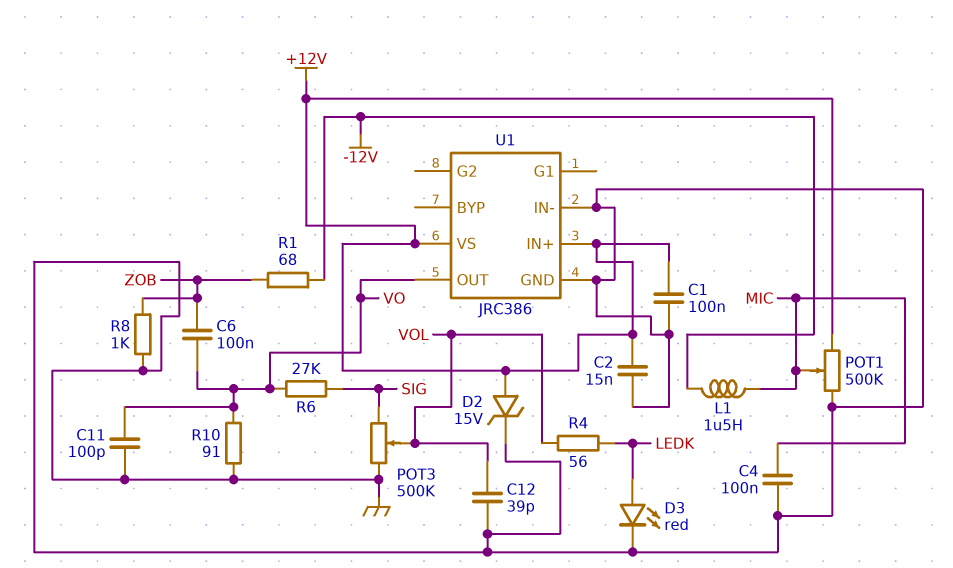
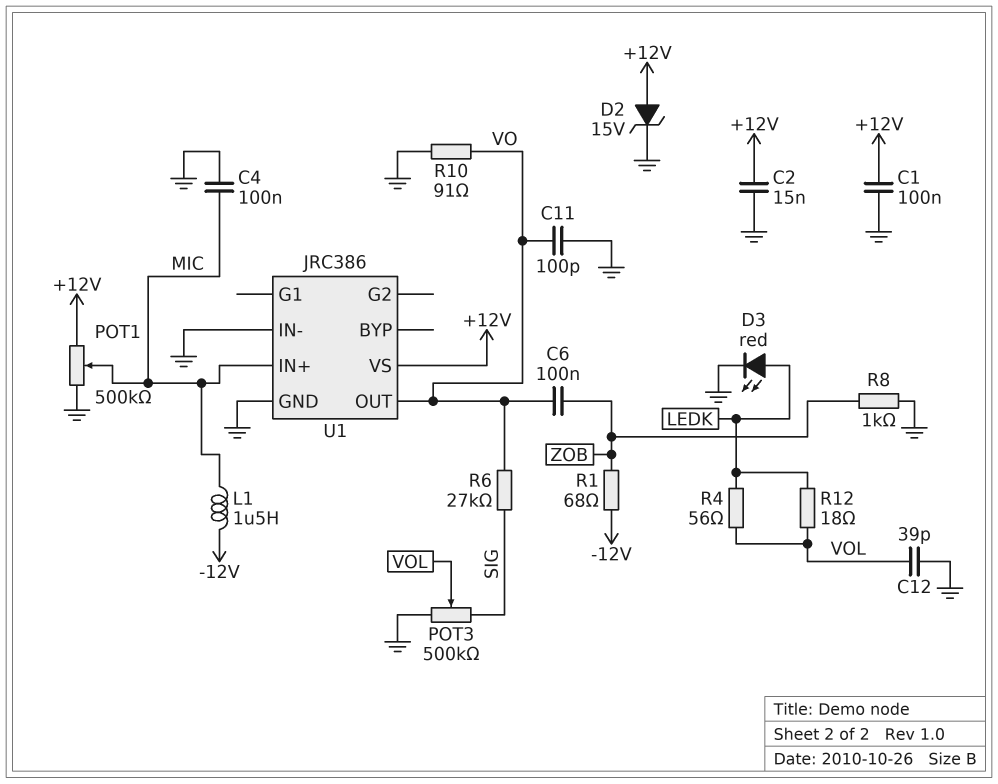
R12: none -> 18 (LEDK, VOL)
U1 pin IN+: +12V -> MIC

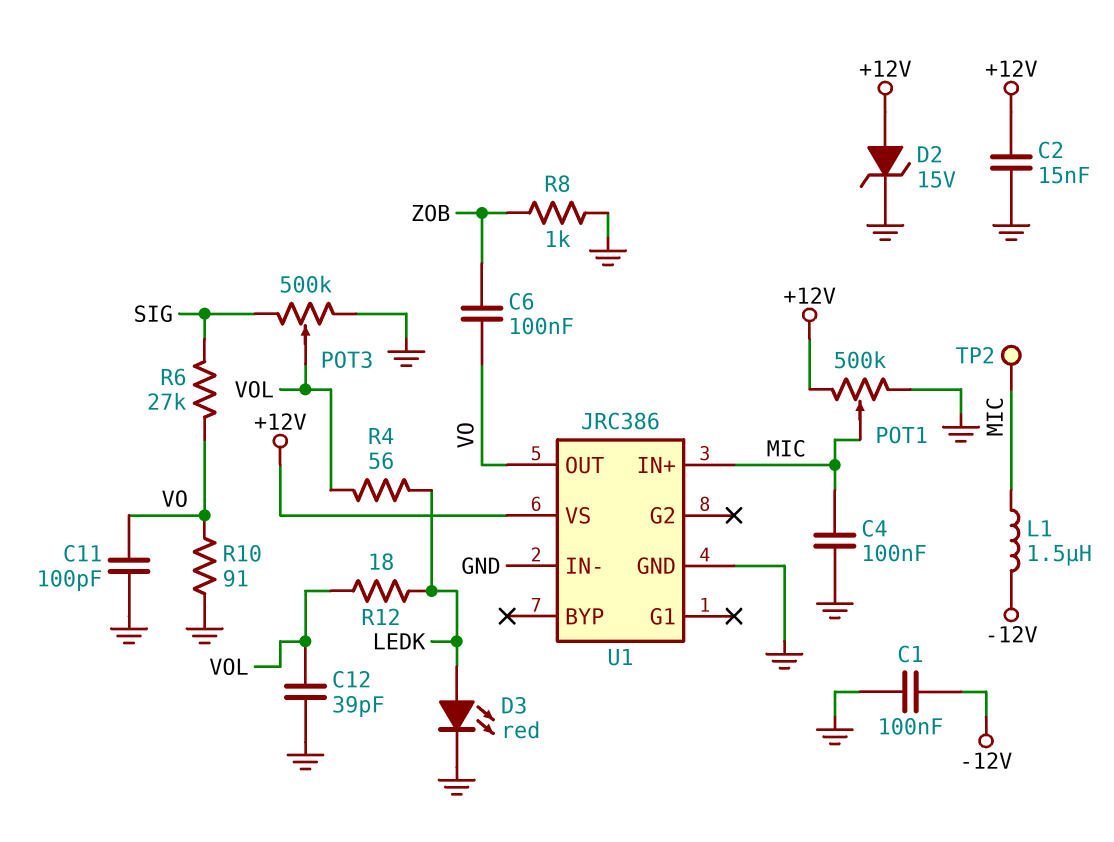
C1: 100nF (+12V, GND) -> 100nF (-12V, GND)
R1: 68 (-12V, ZOB) -> none
TP2: none -> test point (MIC)

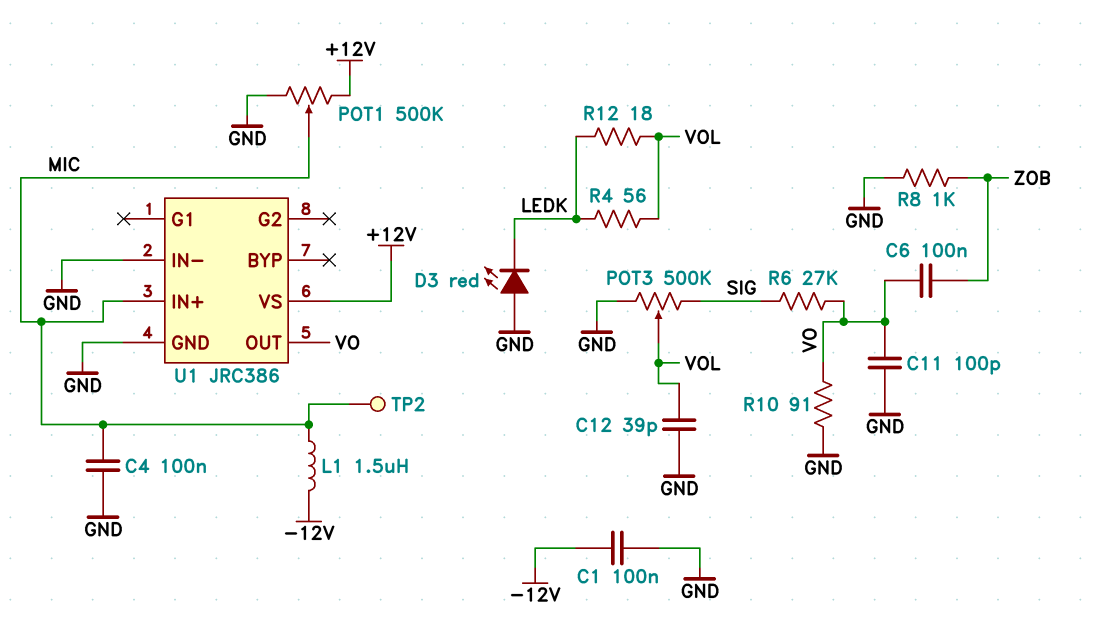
C2: 15nF (+12V, GND) -> none
D2: zener 15V (A +12V, K GND) -> none
D3: LED red (A LEDK, K GND) -> LED red (A GND, K LEDK)

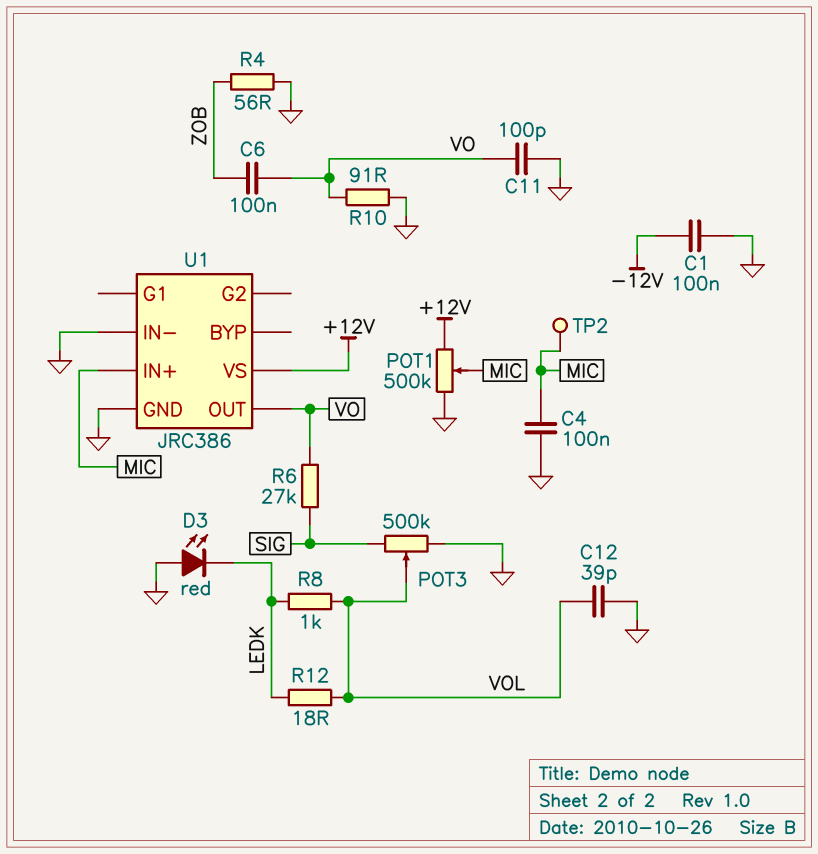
L1: 1.5uH (-12V, MIC) -> none
R4: 56 (LEDK, VOL) -> 56 (GND, ZOB)
R8: 1k (GND, ZOB) -> 1k (LEDK, VOL)

